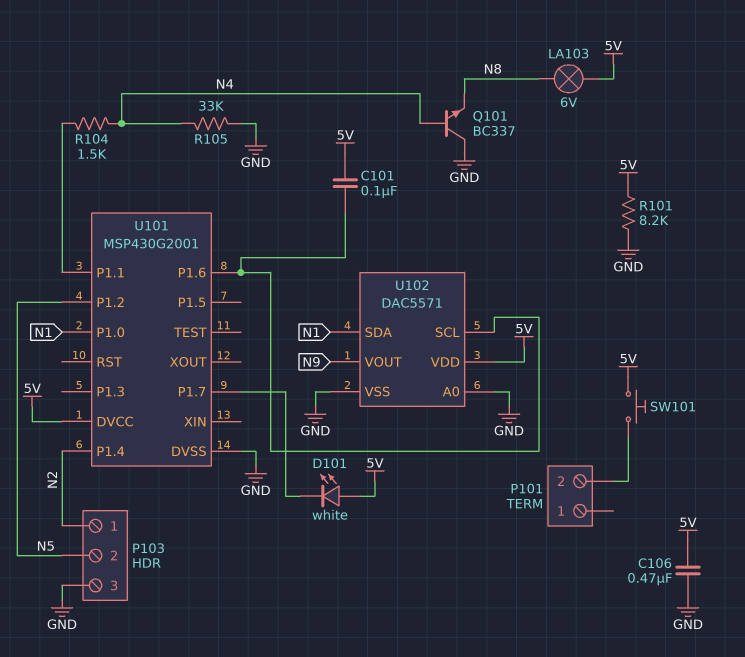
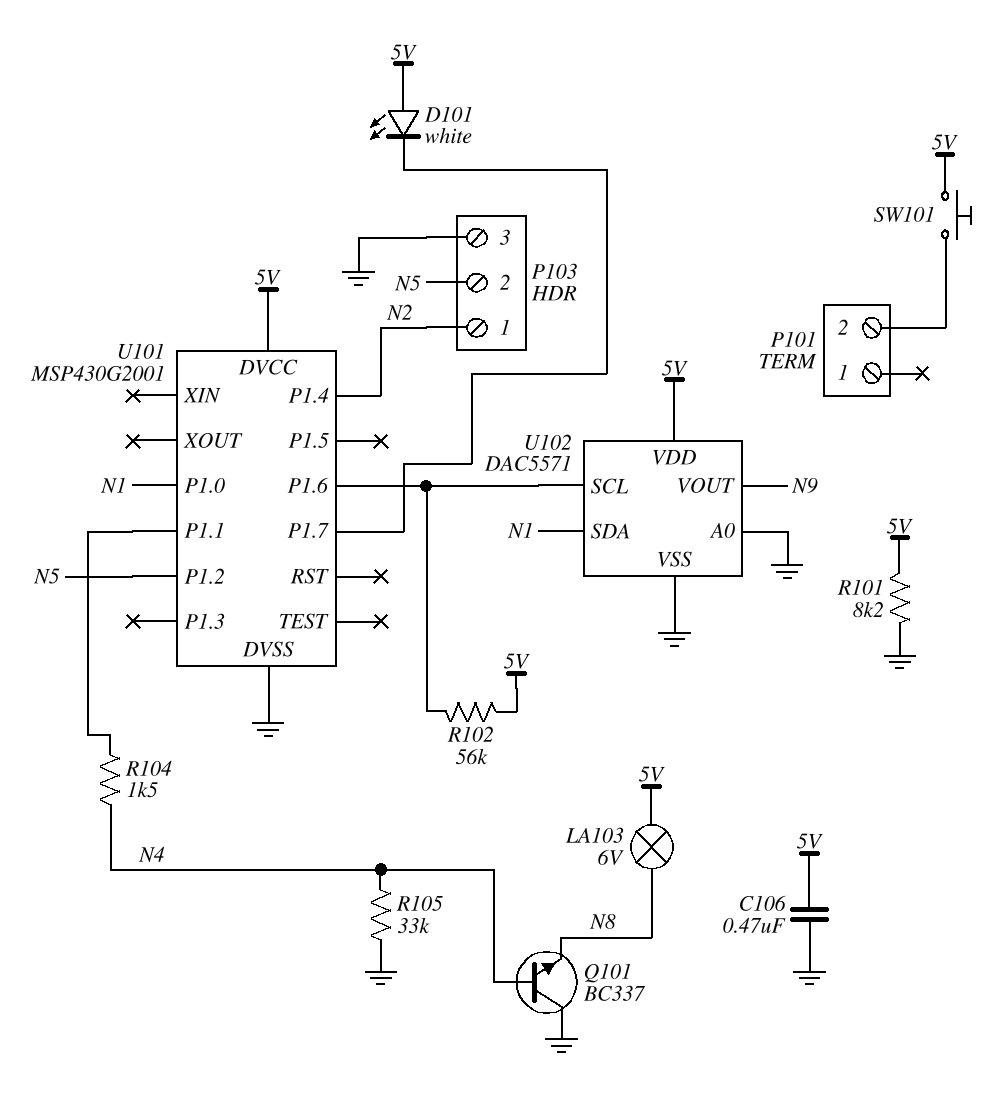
C101: 100nF (5V, U101/P1.6) -> none
R102: none -> 56k (5V, U101/P1.6)

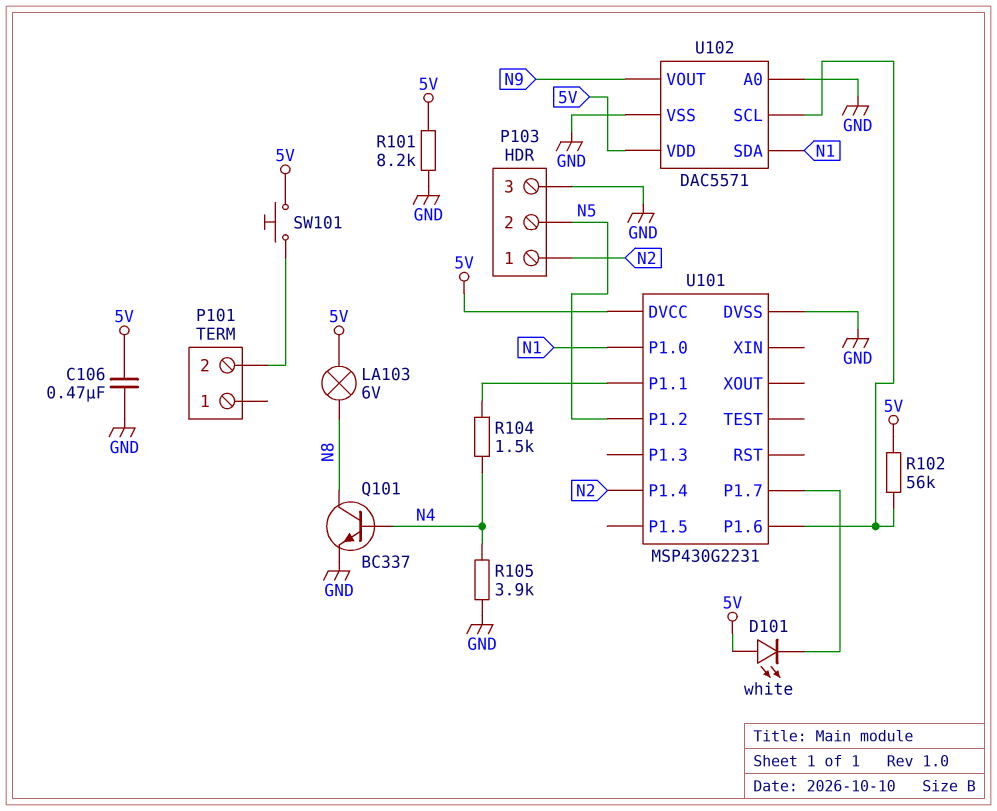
Q101: NPN BC337 (B N4, C GND, E N8) -> NPN BC337 (B N4, C N8, E GND)
R105: 33k (GND, N4) -> 3.9k (GND, N4)
U101: MSP430G2001 -> MSP430G2231

